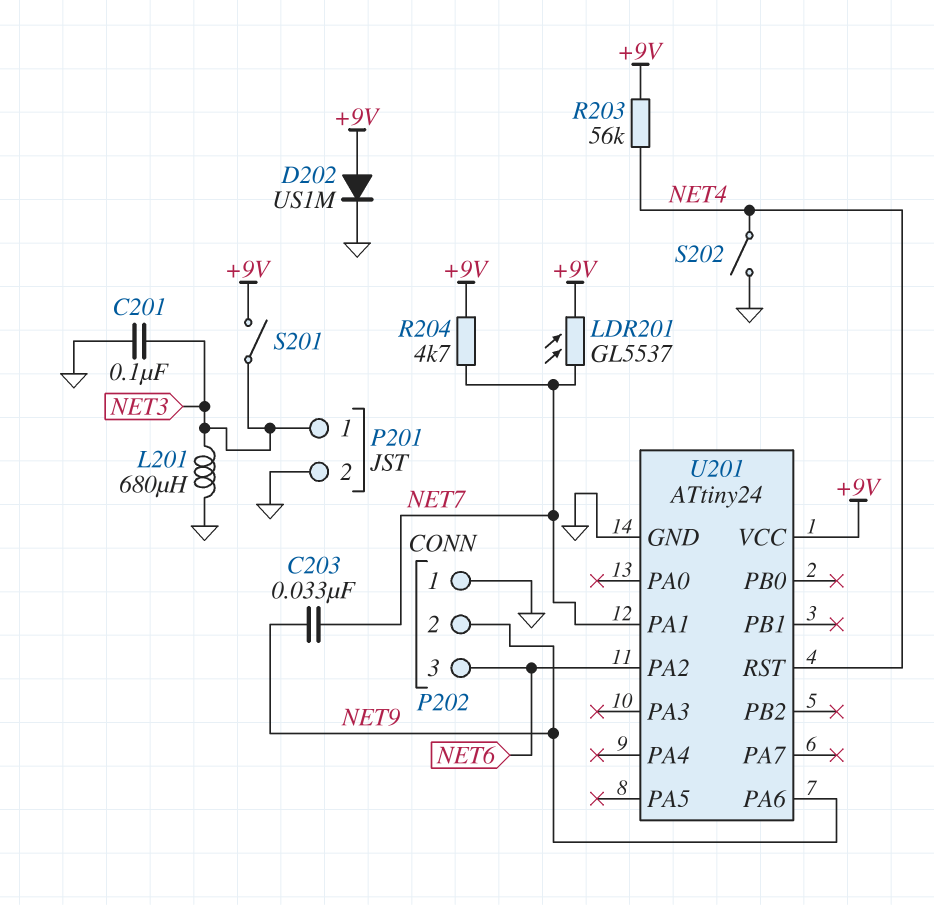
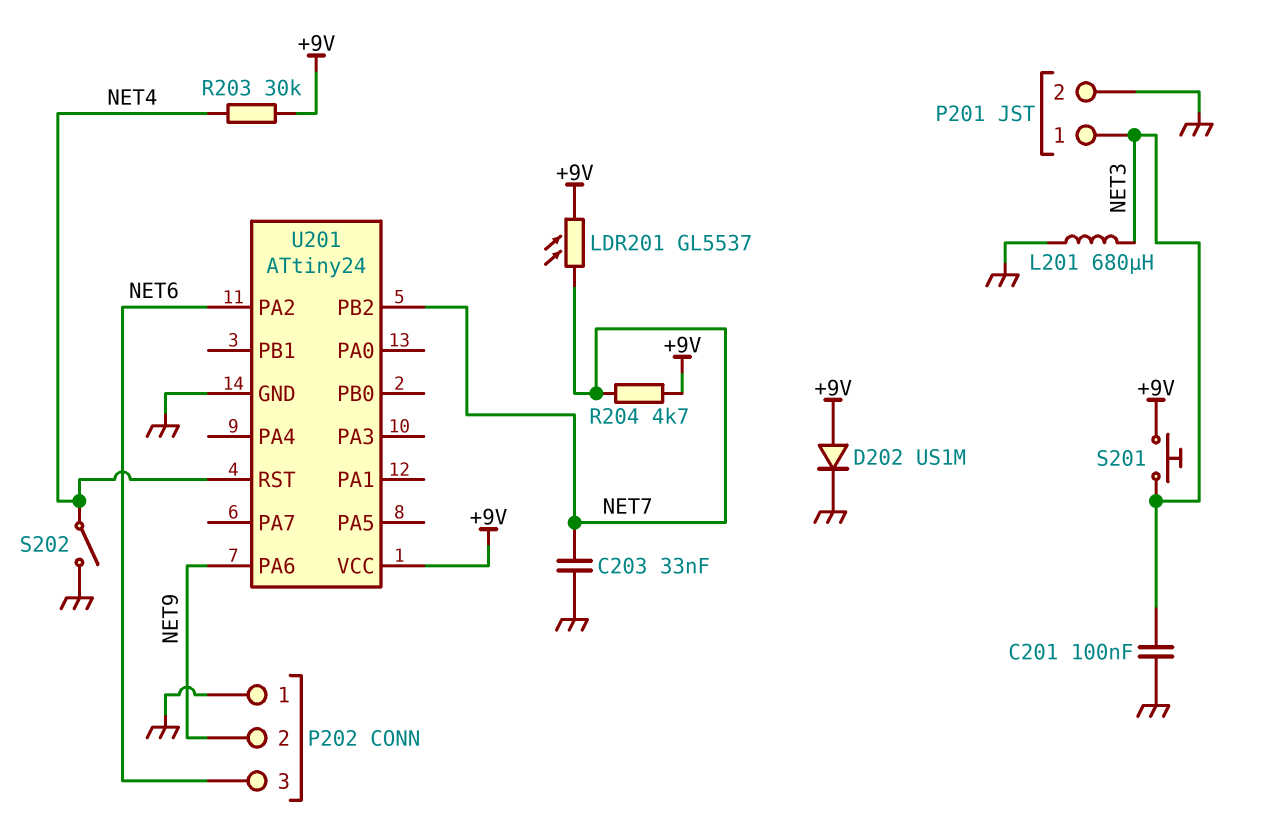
C203: 33nF (NET7, NET9) -> 33nF (GND, NET7)
R203: 56k (+9V, NET4) -> 30k (+9V, NET4)
S201: switch (+9V, NET3) -> button (+9V, NET3)
U201 pin PA1: NET7 -> none
U201 pin PB2: none -> NET7

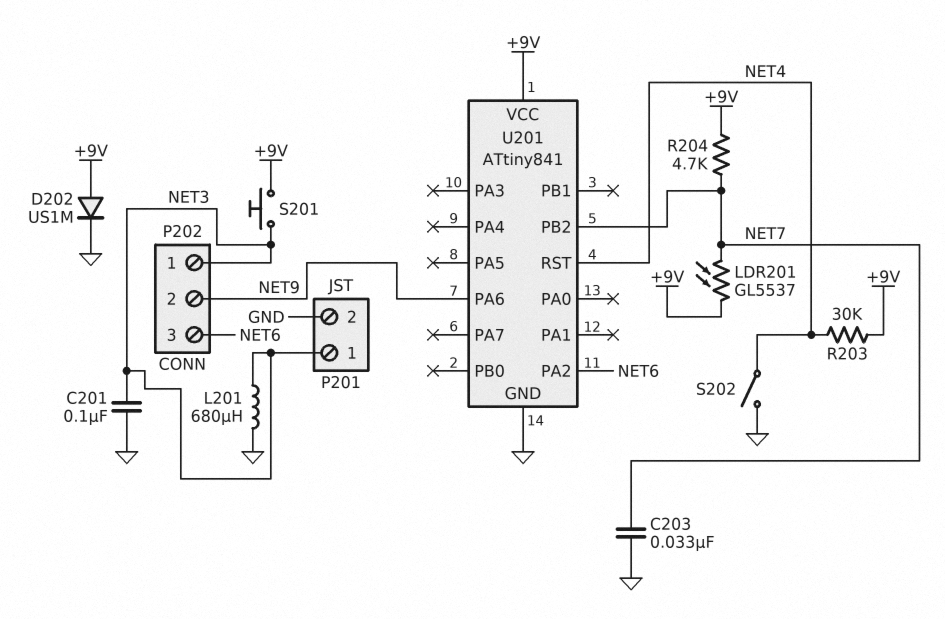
P202 pin 1: GND -> NET3
U201: ATtiny24 -> ATtiny841

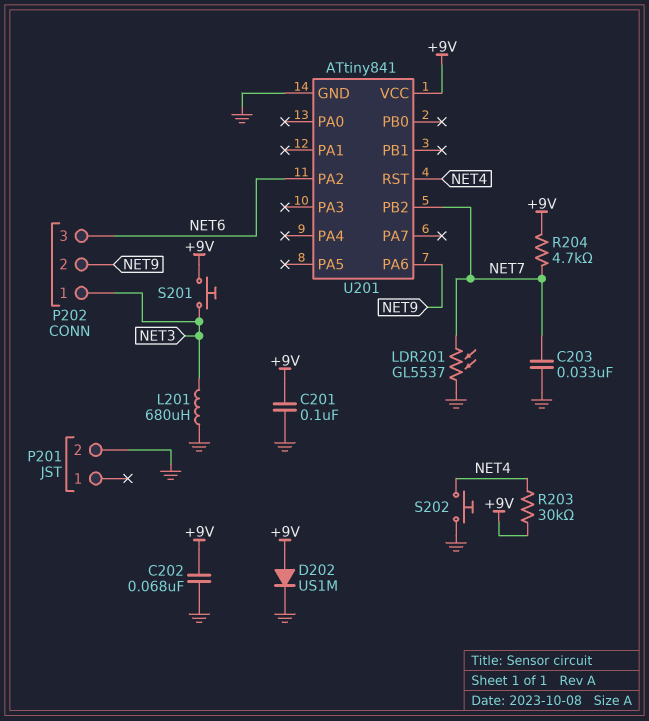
C201: 100nF (GND, NET3) -> 100nF (+9V, GND)
C202: none -> 68nF (+9V, GND)
LDR201: GL5537 (+9V, NET7) -> GL5537 (GND, NET7)
P201 pin 1: NET3 -> none
S202: switch (GND, NET4) -> button (GND, NET4)

